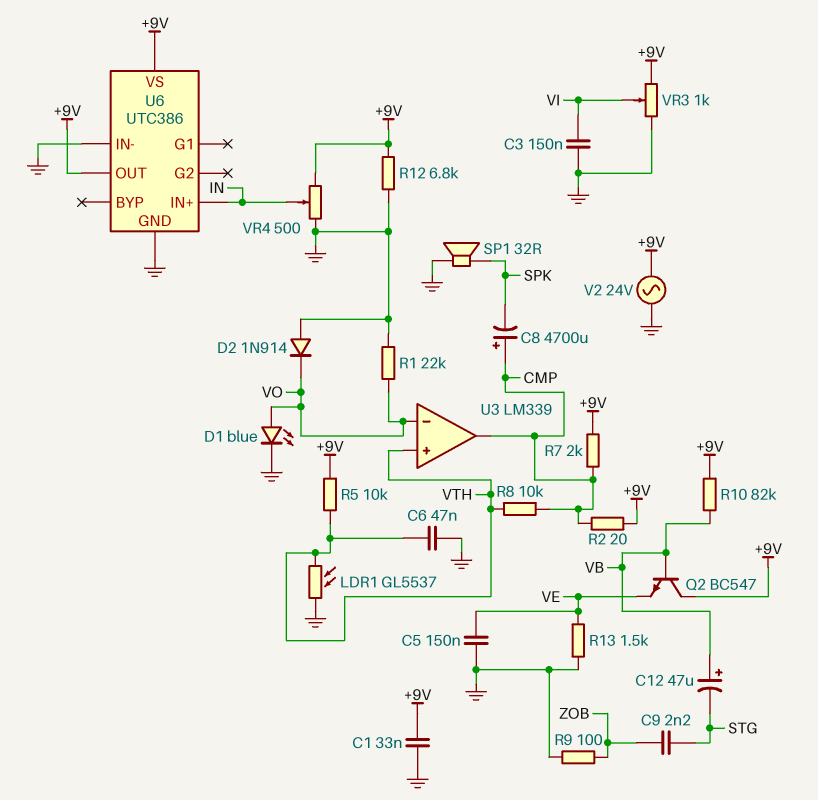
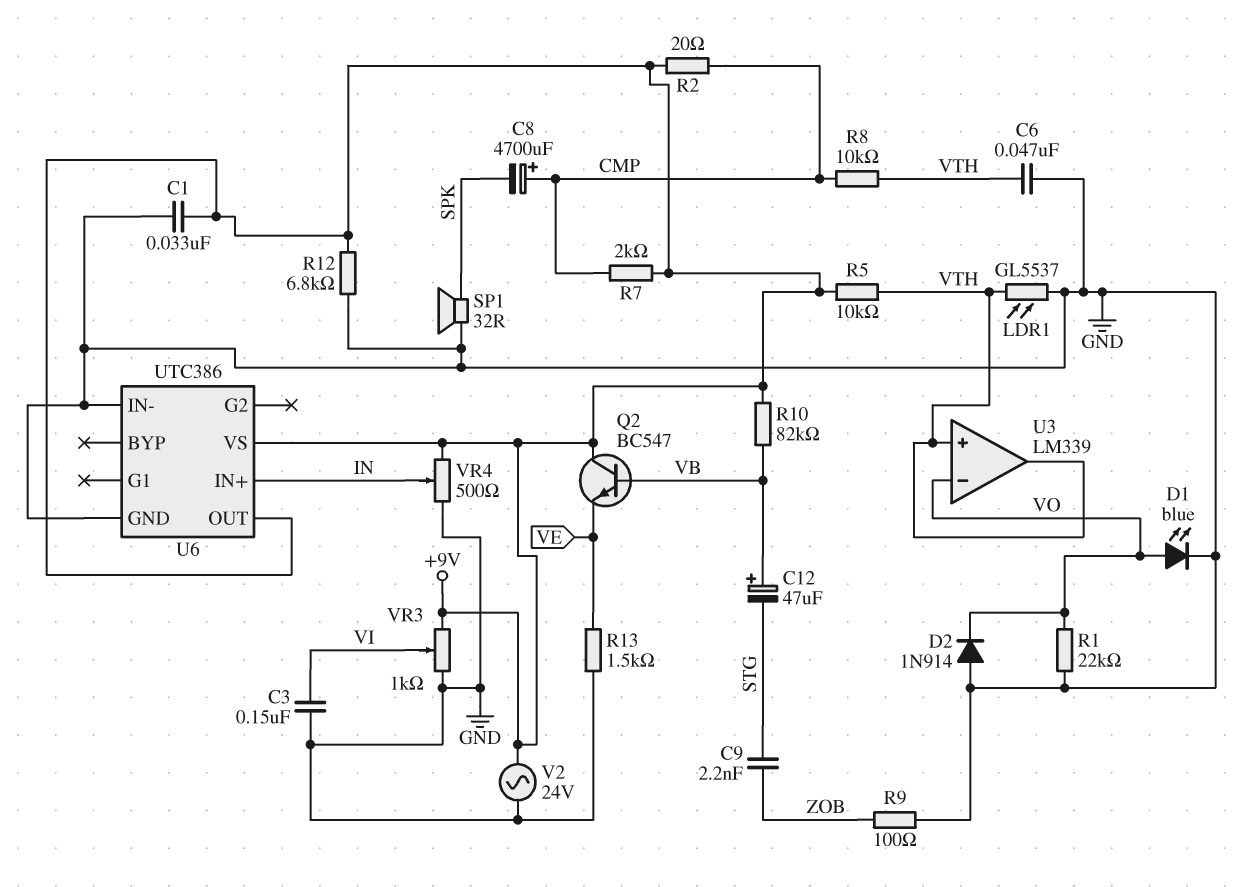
C5: 150nF (GND, VE) -> none
U3 pin out: CMP -> VTH

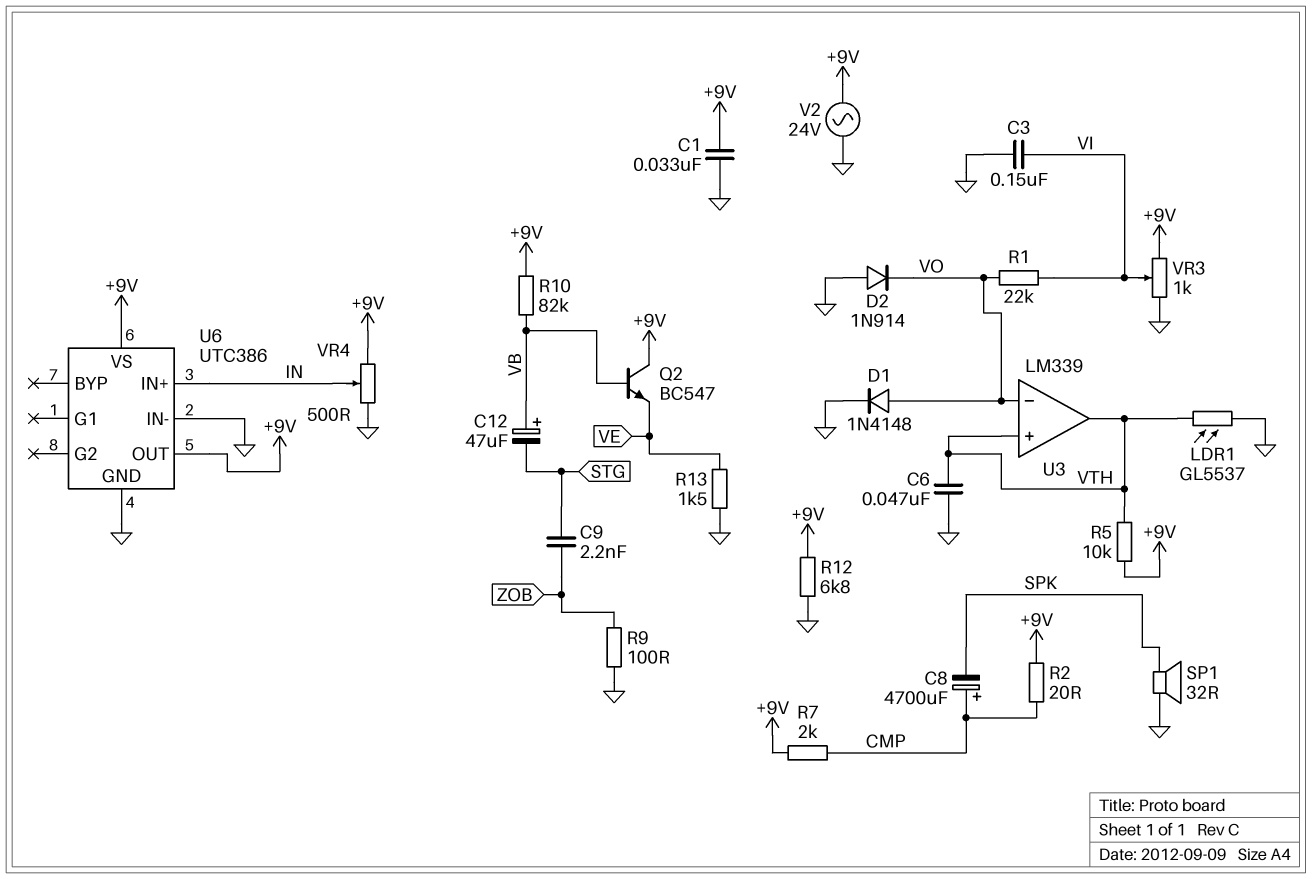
D1: LED blue (A VO, K GND) -> diode 1N4148 (A VO, K GND)
R1: 22k (GND, VO) -> 22k (VI, VO)
R8: 10k (CMP, VTH) -> none

